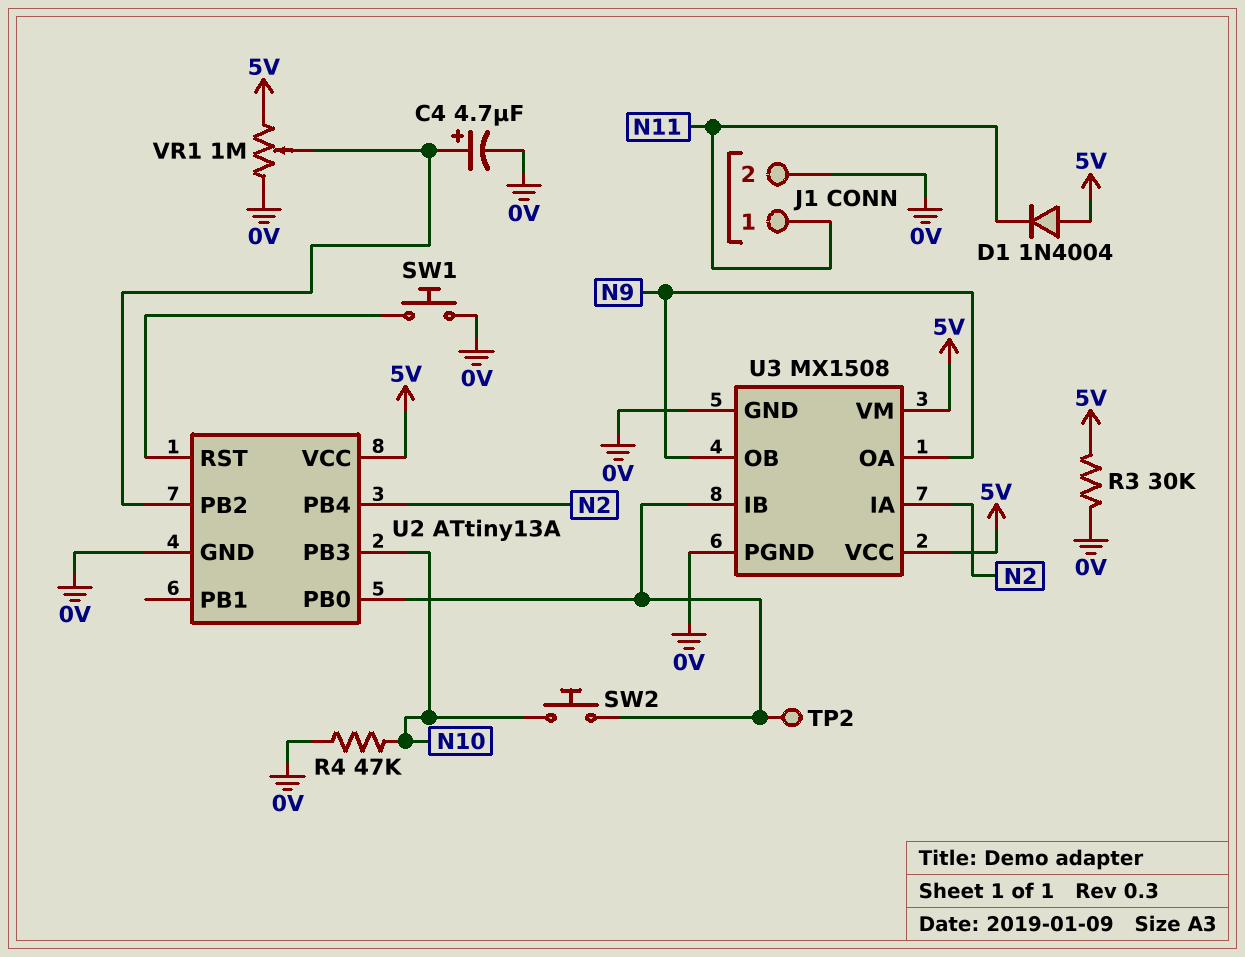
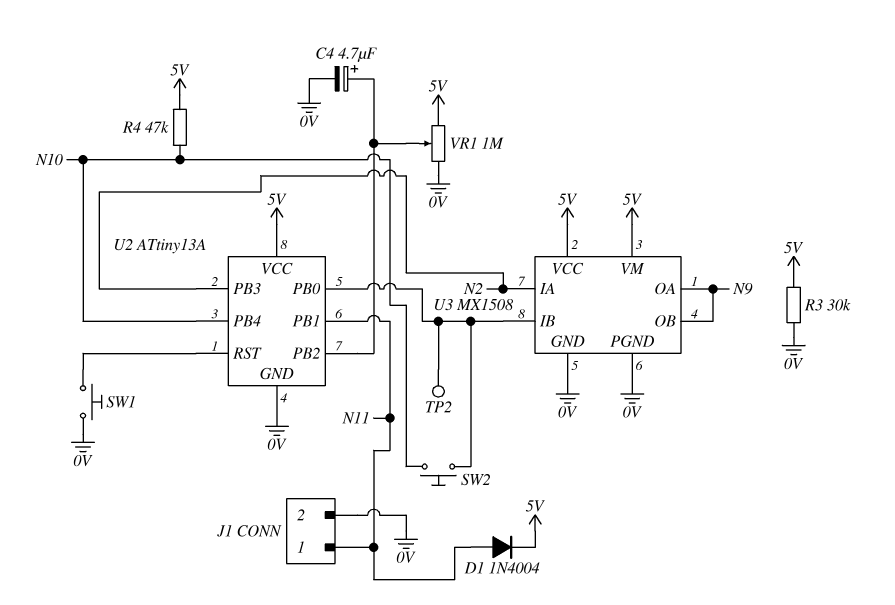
D1: diode 1N4004 (A 5V, K N11) -> diode 1N4004 (A N11, K 5V)
R4: 47k (0V, N10) -> 47k (5V, N10)
U2 pin PB1: none -> N11
U2 pin PB3: N10 -> N2
U2 pin PB4: N2 -> N10

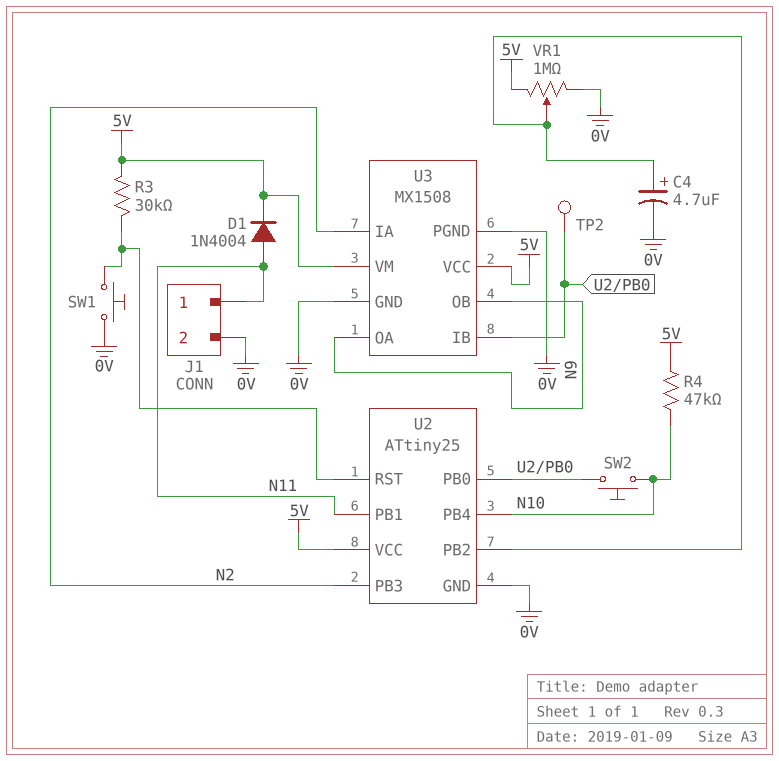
R3: 30k (0V, 5V) -> 30k (5V, U2/RST)
U2: ATtiny13A -> ATtiny25

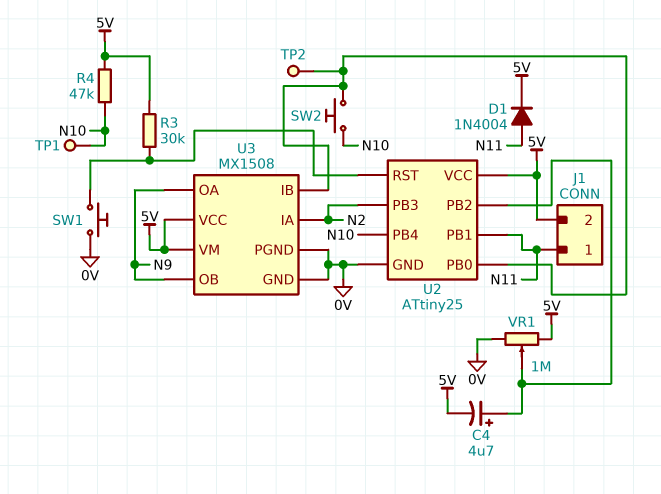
C4: 4.7uF (plus U2/PB2, minus 0V) -> 4.7uF (plus U2/PB2, minus 5V)
J1 pin 2: 0V -> 5V
TP1: none -> test point (N10)

